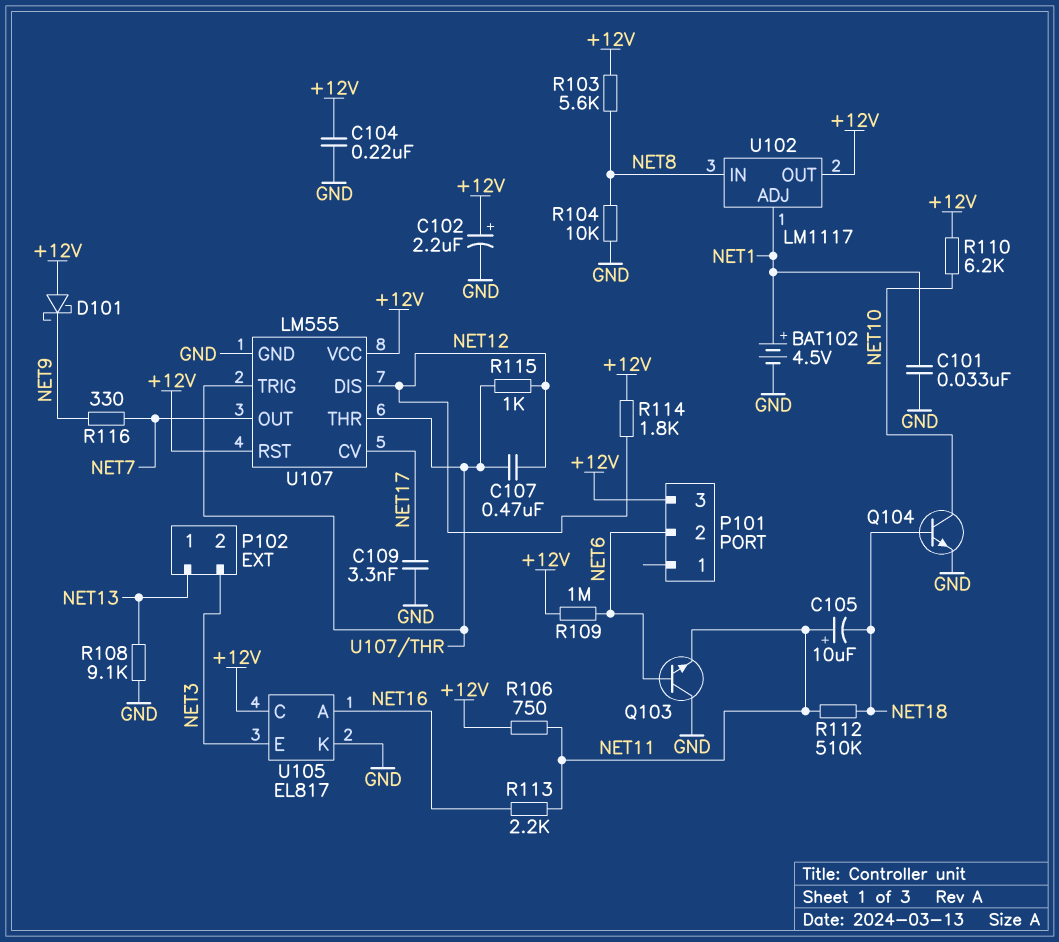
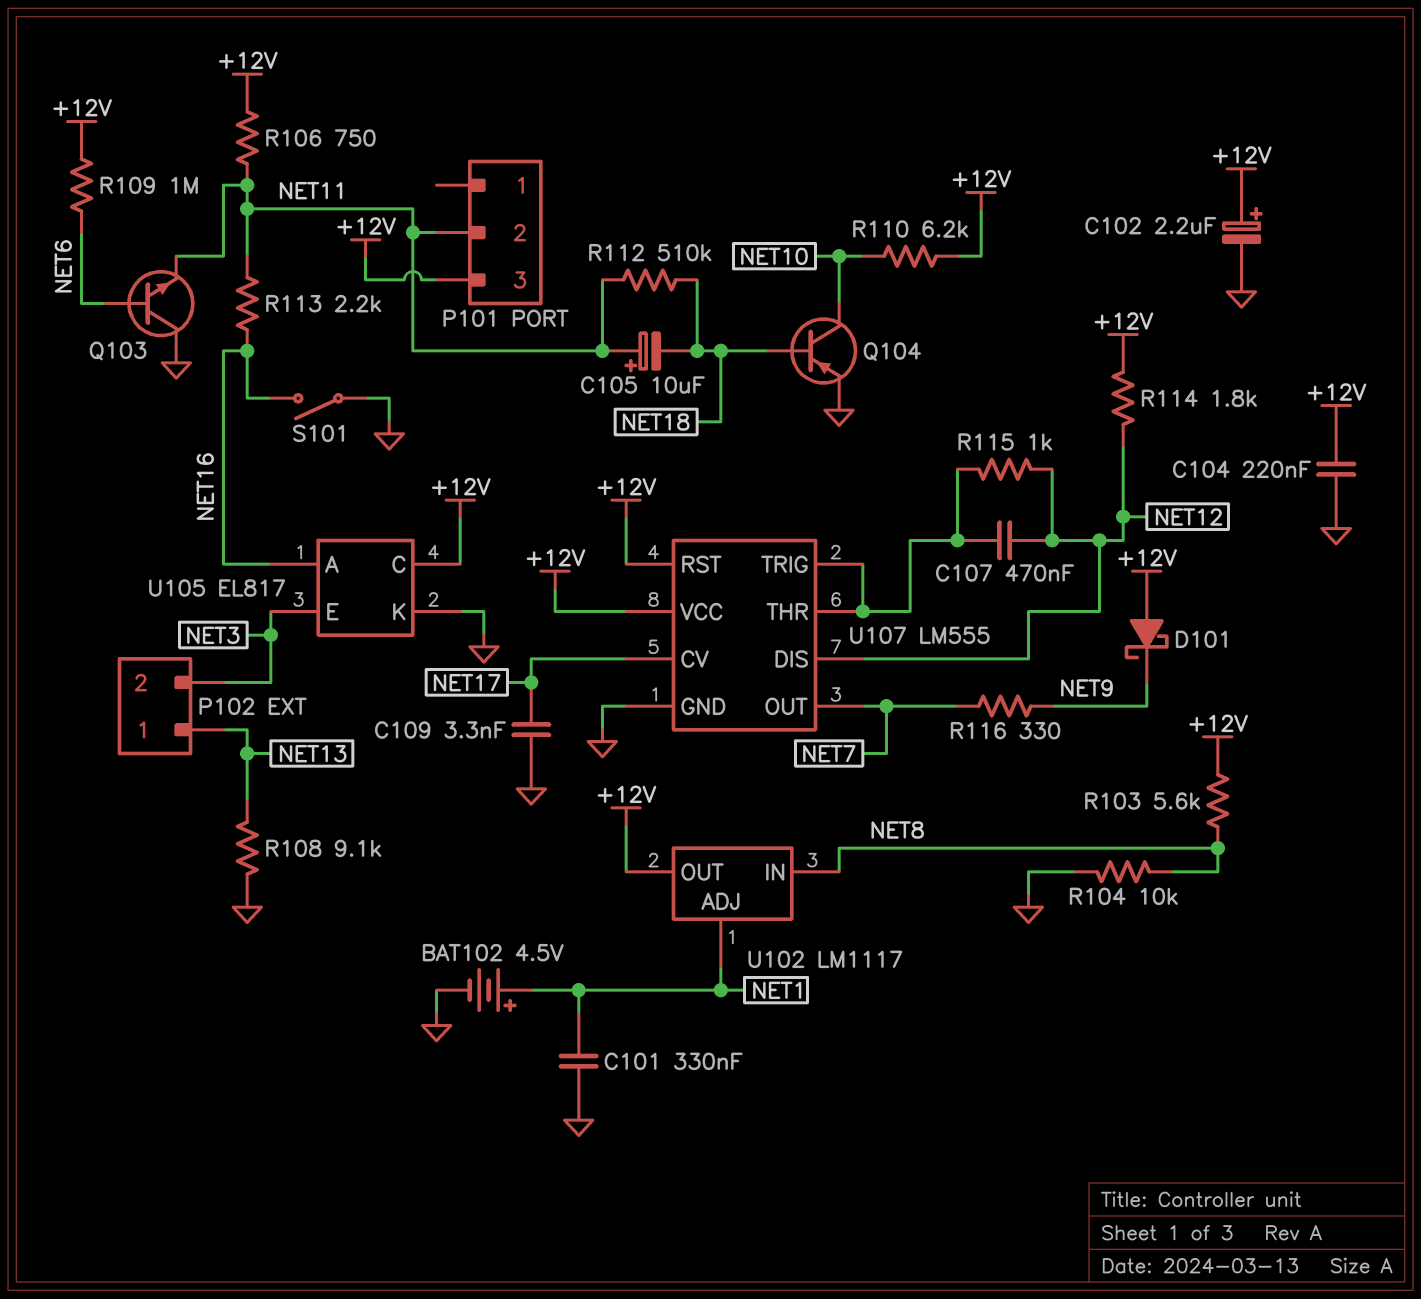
C101: 33nF (GND, NET1) -> 330nF (GND, NET1)
P101 pin 2: NET6 -> NET11
Q104: NPN (B NET18, C NET10, E GND) -> PNP (B NET18, C NET10, E GND)
S101: none -> switch (GND, NET16)

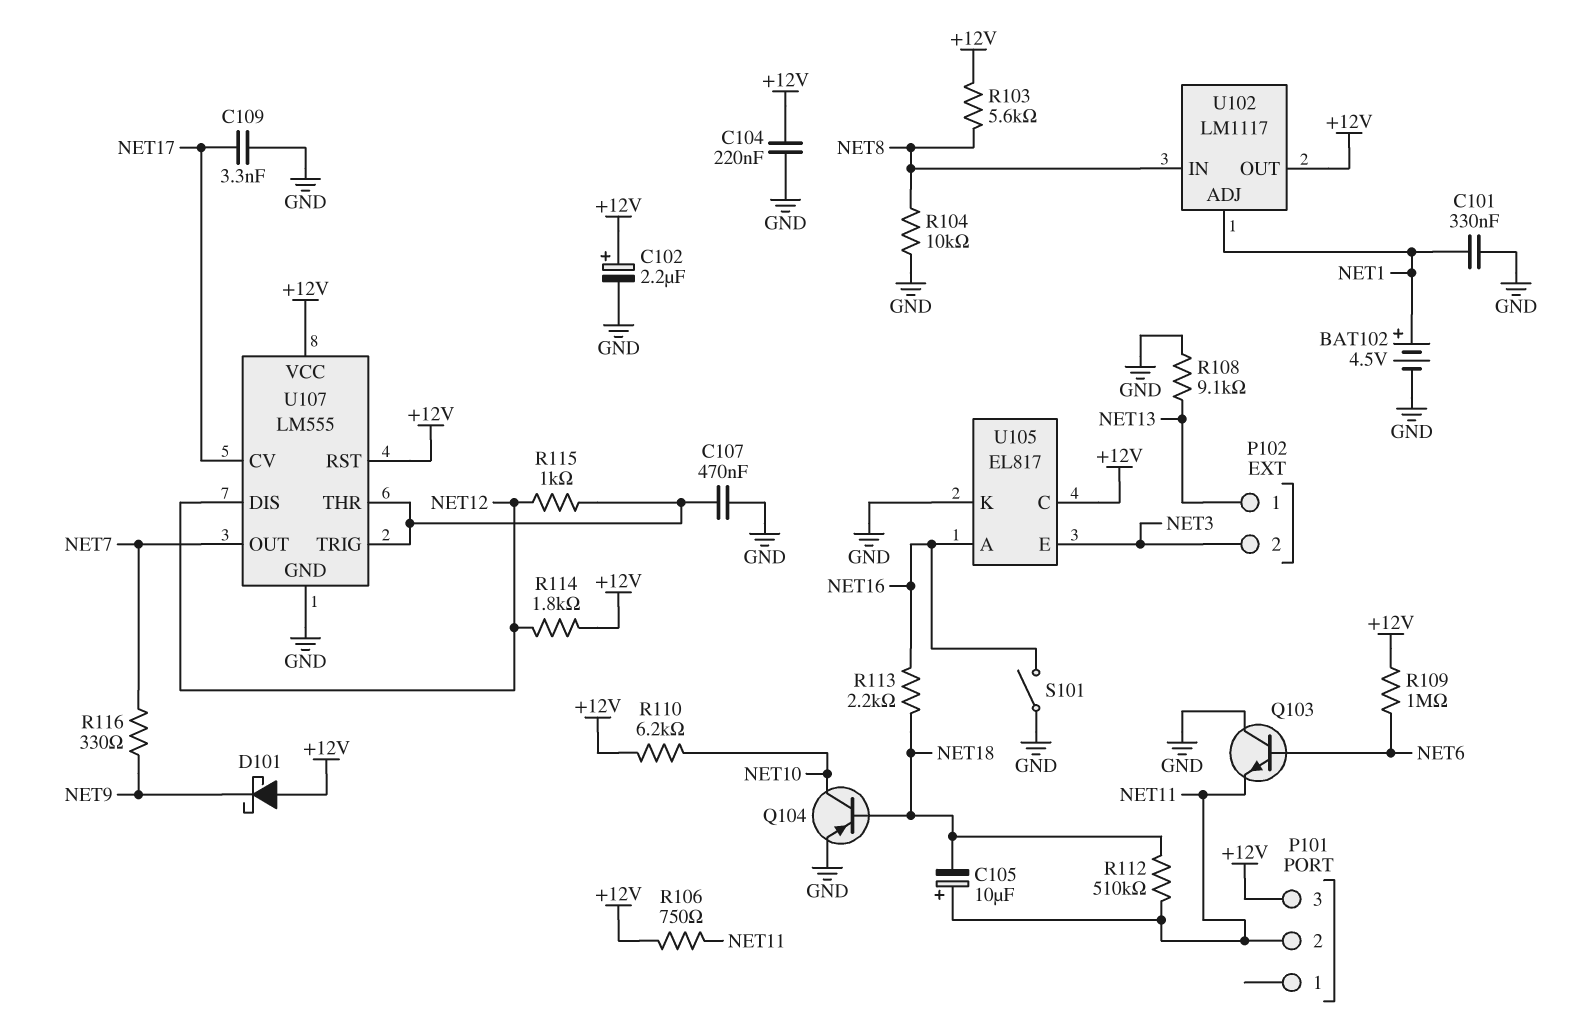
C107: 470nF (NET12, U107/THR) -> 470nF (GND, U107/THR)
R113: 2.2k (NET11, NET16) -> 2.2k (NET16, NET18)

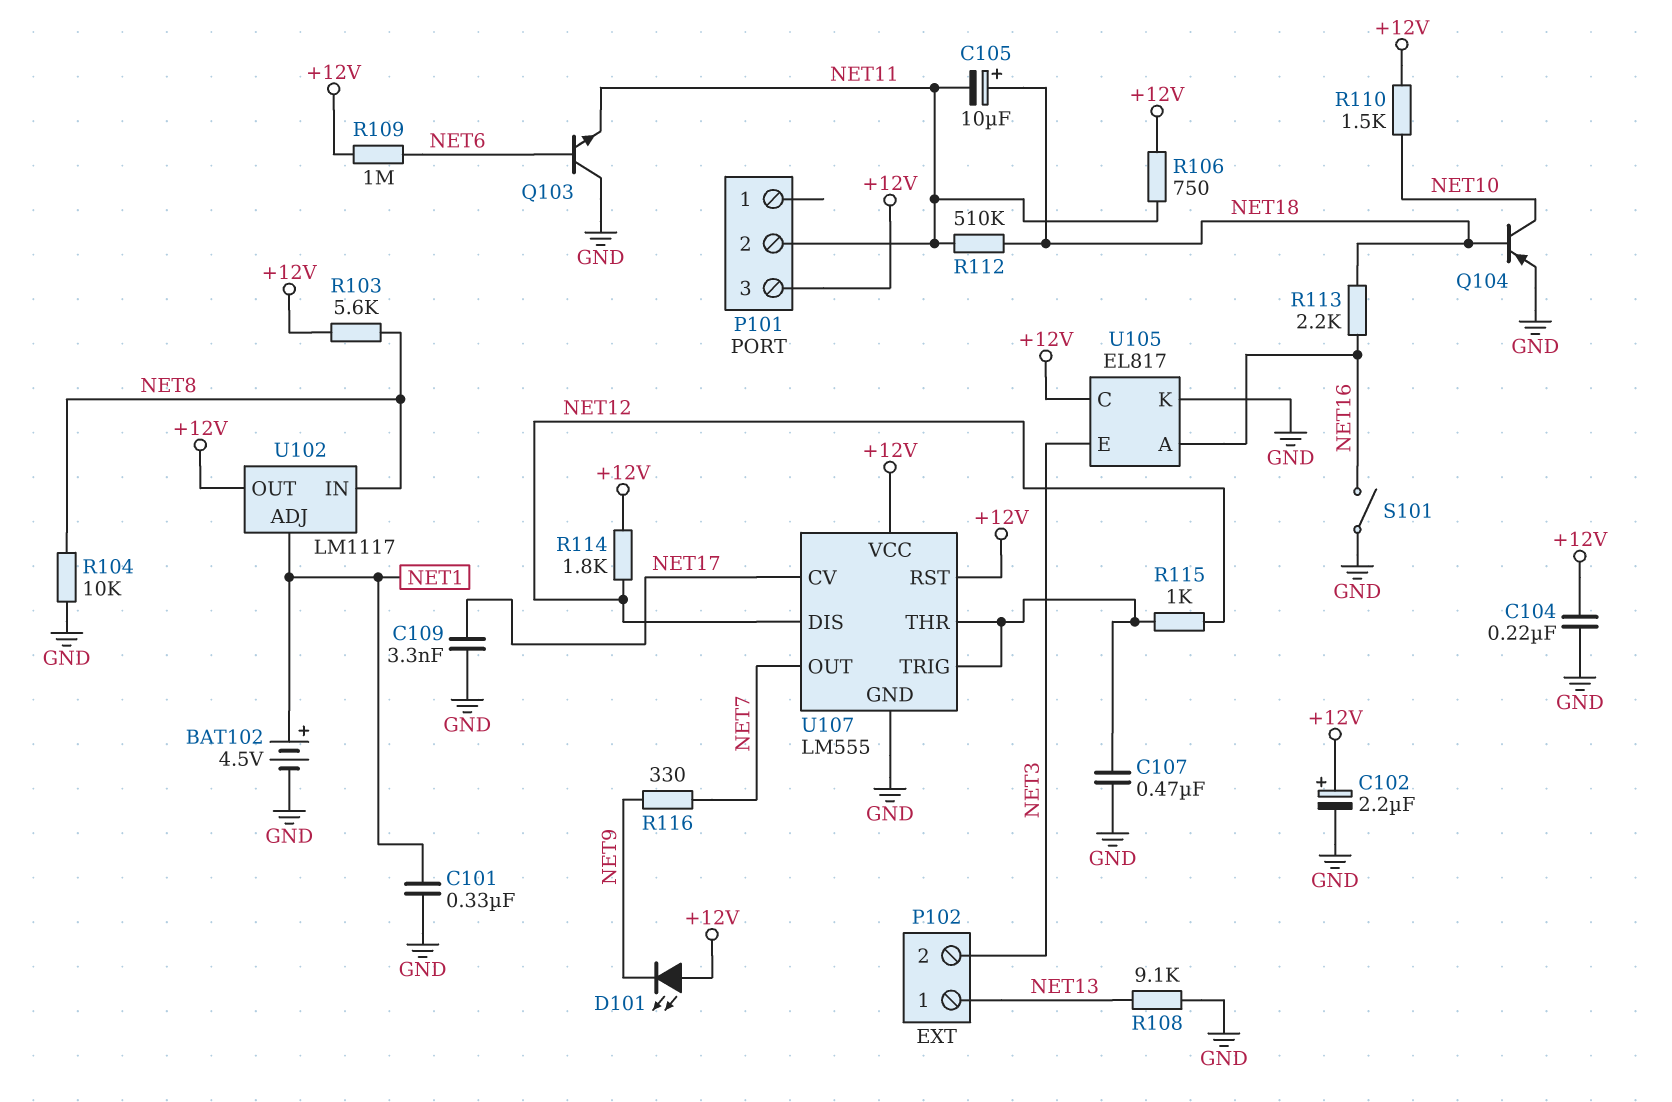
C105: 10uF (plus NET11, minus NET18) -> 10uF (plus NET18, minus NET11)
D101: schottky (A +12V, K NET9) -> LED (A +12V, K NET9)
R110: 6.2k (+12V, NET10) -> 1.5k (+12V, NET10)

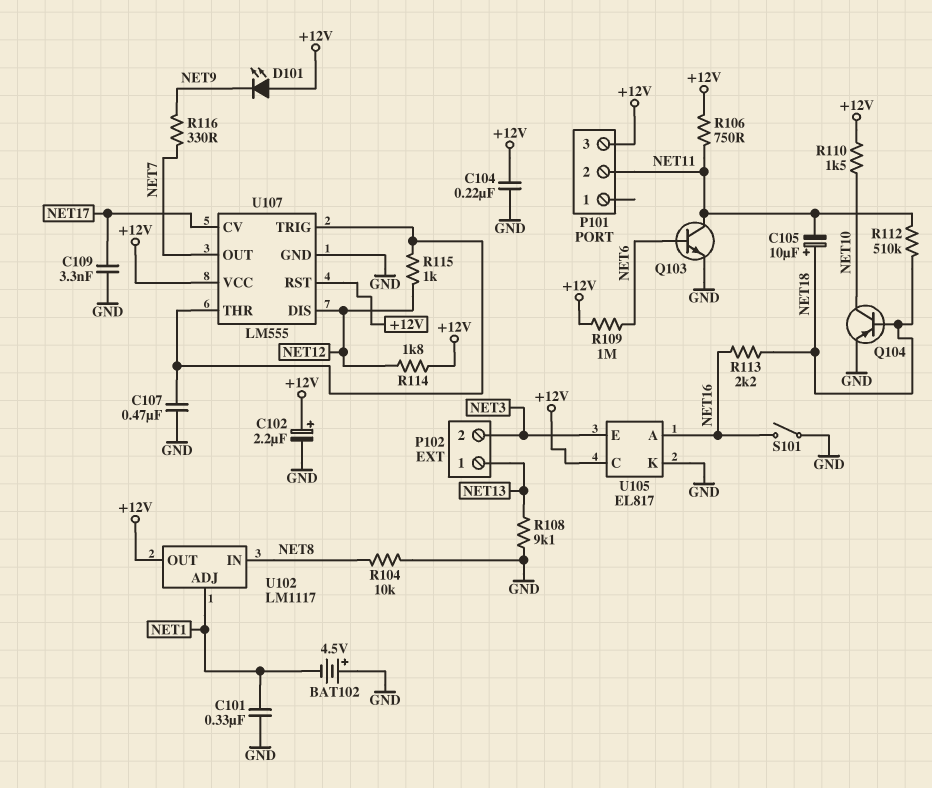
BAT102: 4.5V (plus NET1, minus GND) -> 4.5V (plus GND, minus NET1)
Q103: NPN (B NET6, C GND, E NET11) -> NPN (B NET6, C NET11, E GND)
R103: 5.6k (+12V, NET8) -> none

